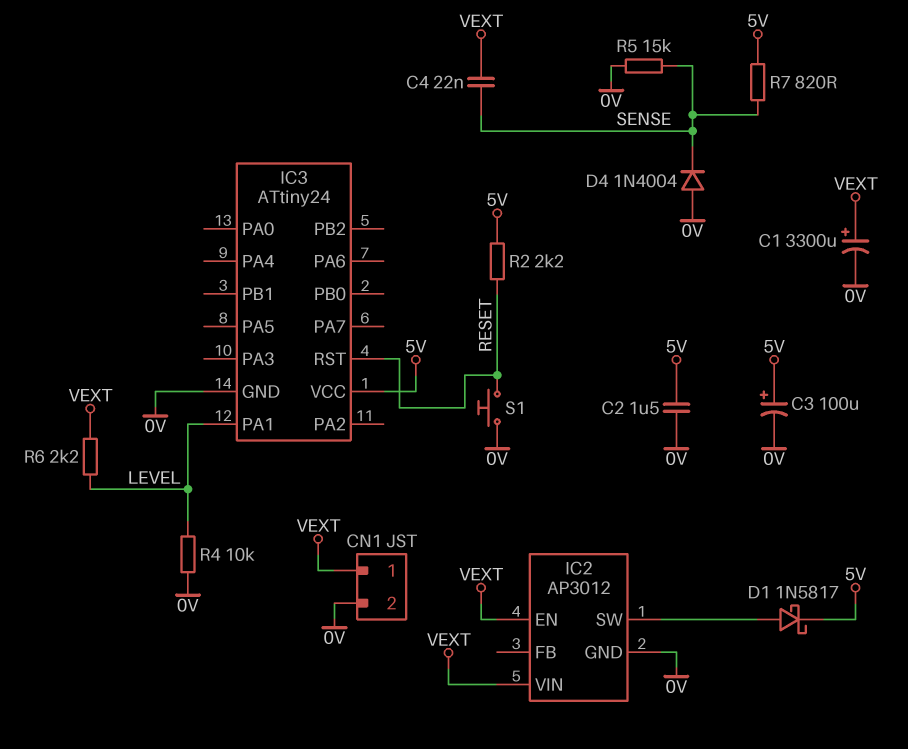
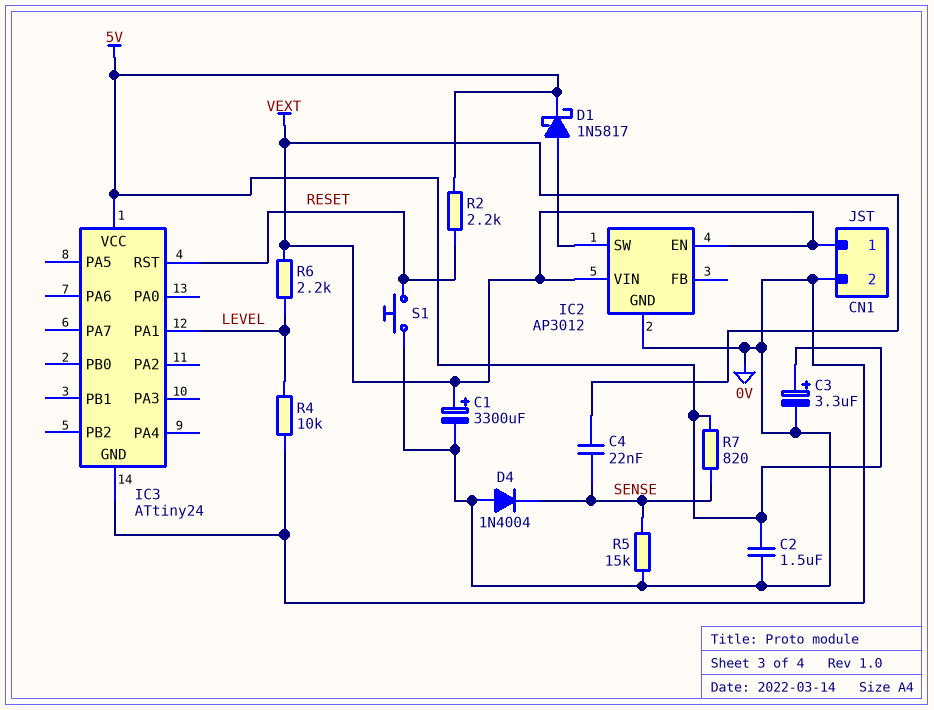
C3: 100uF (plus 5V, minus 0V) -> 3.3uF (plus 5V, minus 0V)

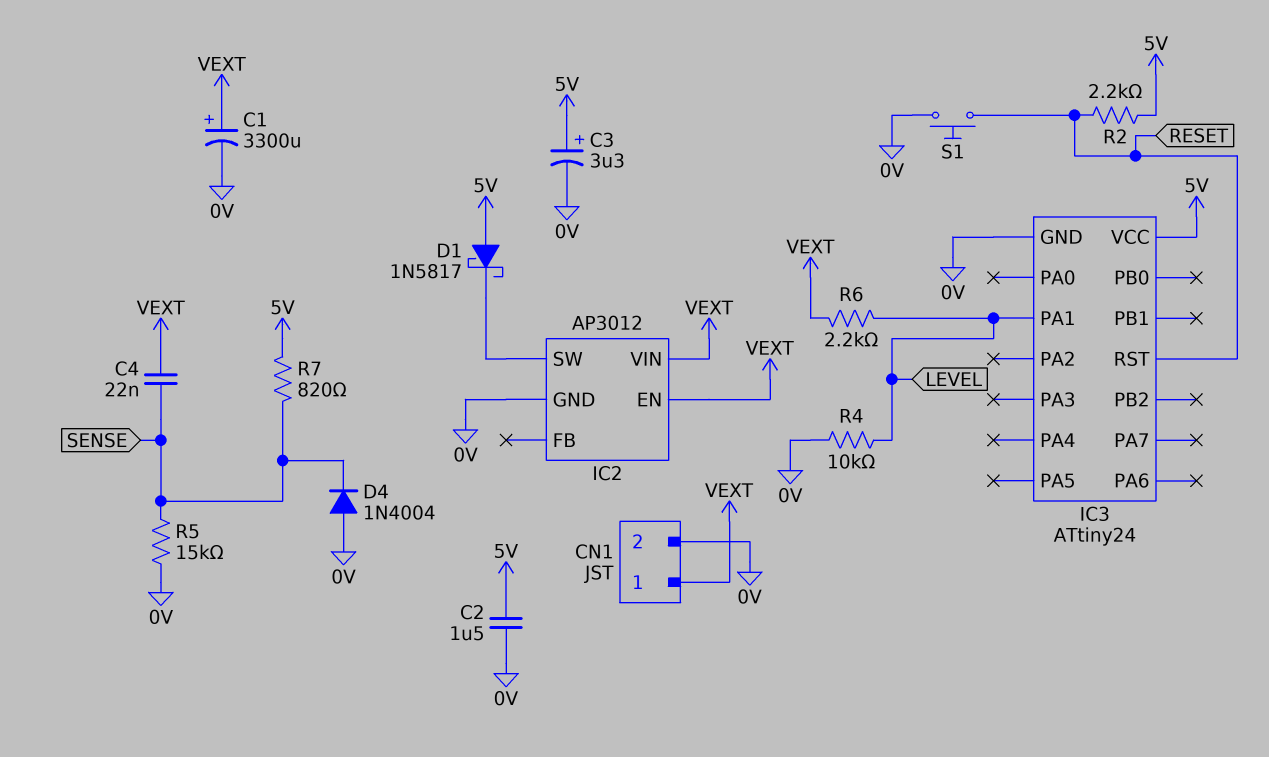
D1: schottky 1N5817 (A IC2/SW, K 5V) -> schottky 1N5817 (A 5V, K IC2/SW)

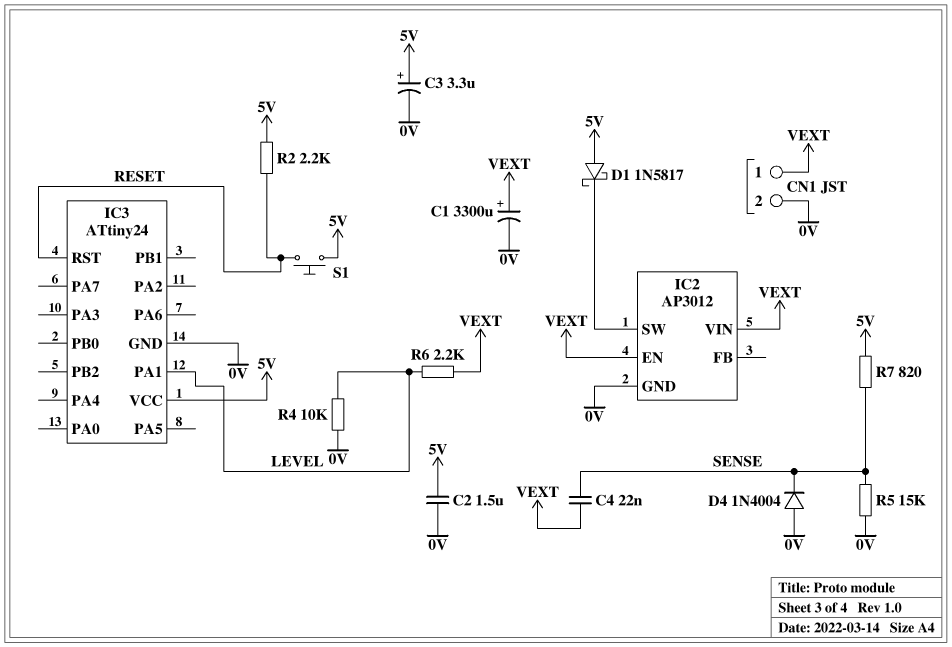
S1: button (0V, RESET) -> button (5V, RESET)

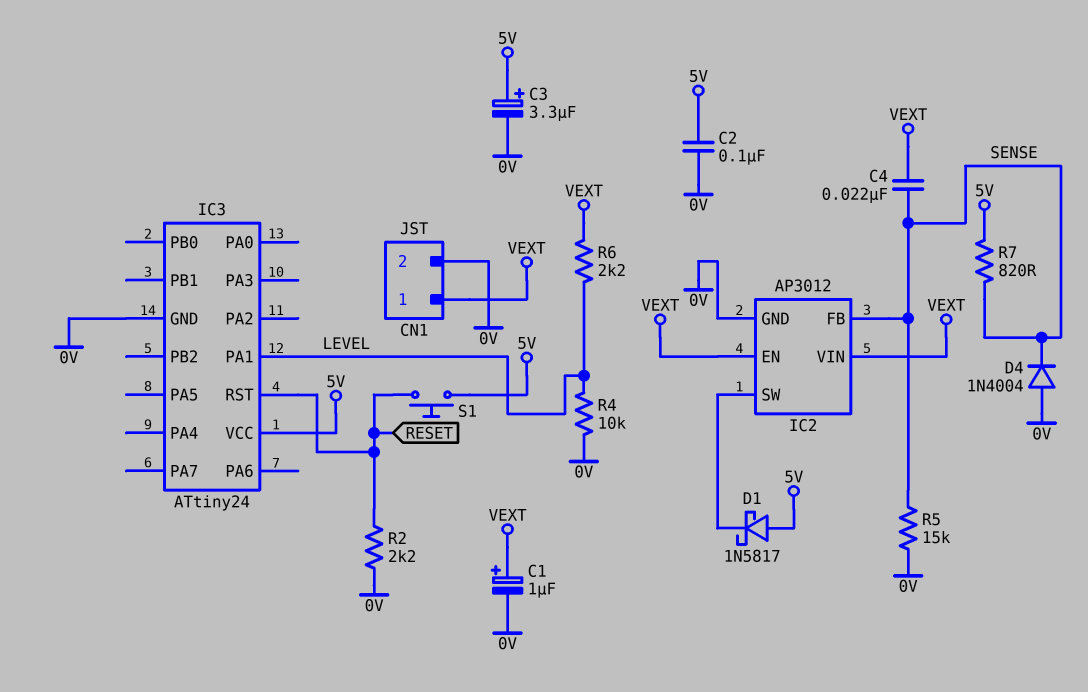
C1: 3300uF (plus VEXT, minus 0V) -> 1uF (plus VEXT, minus 0V)
C2: 1.5uF (0V, 5V) -> 100nF (0V, 5V)
IC2 pin FB: none -> SENSE
R2: 2.2k (5V, RESET) -> 2.2k (0V, RESET)

